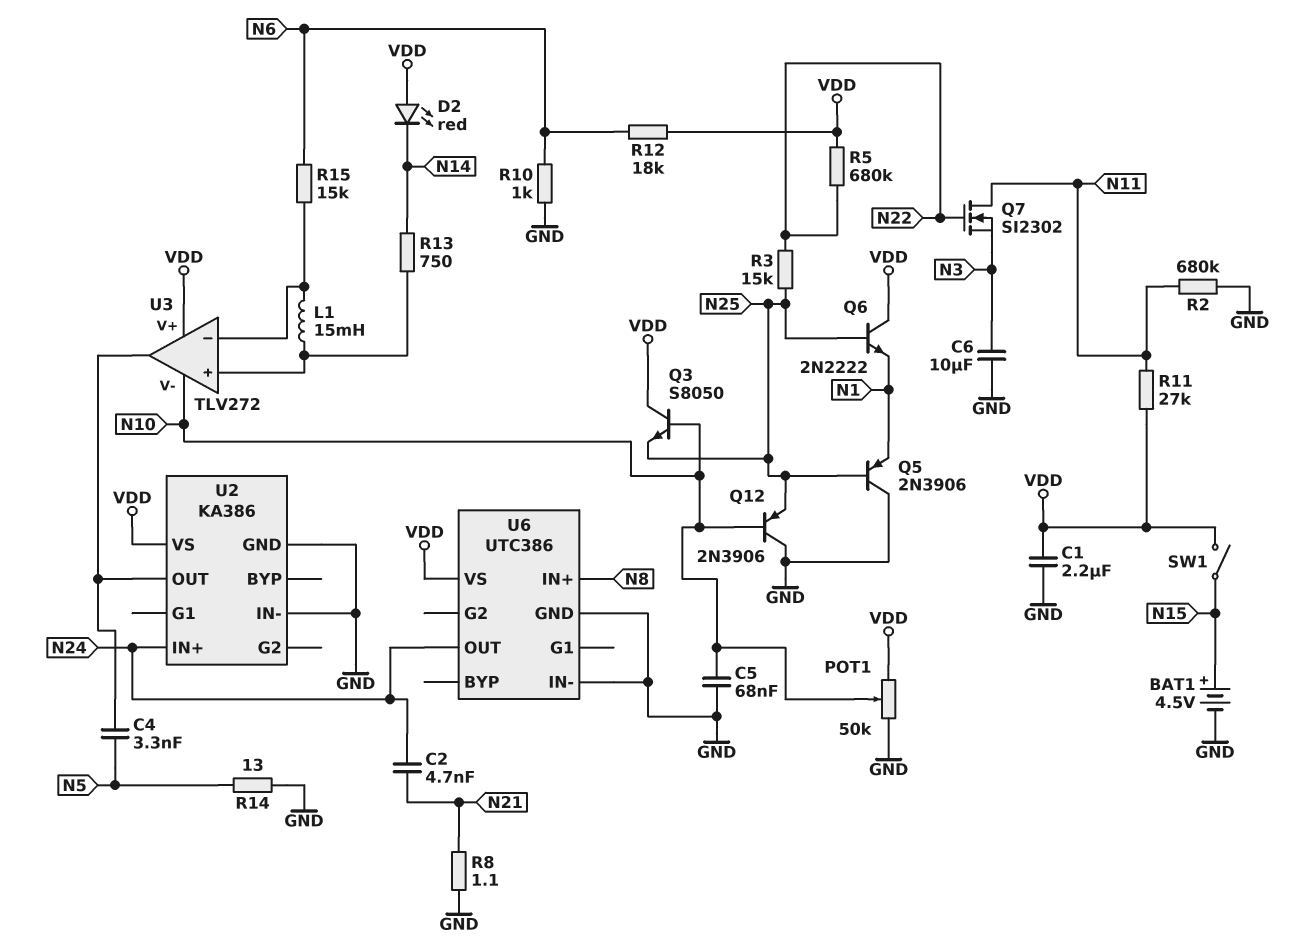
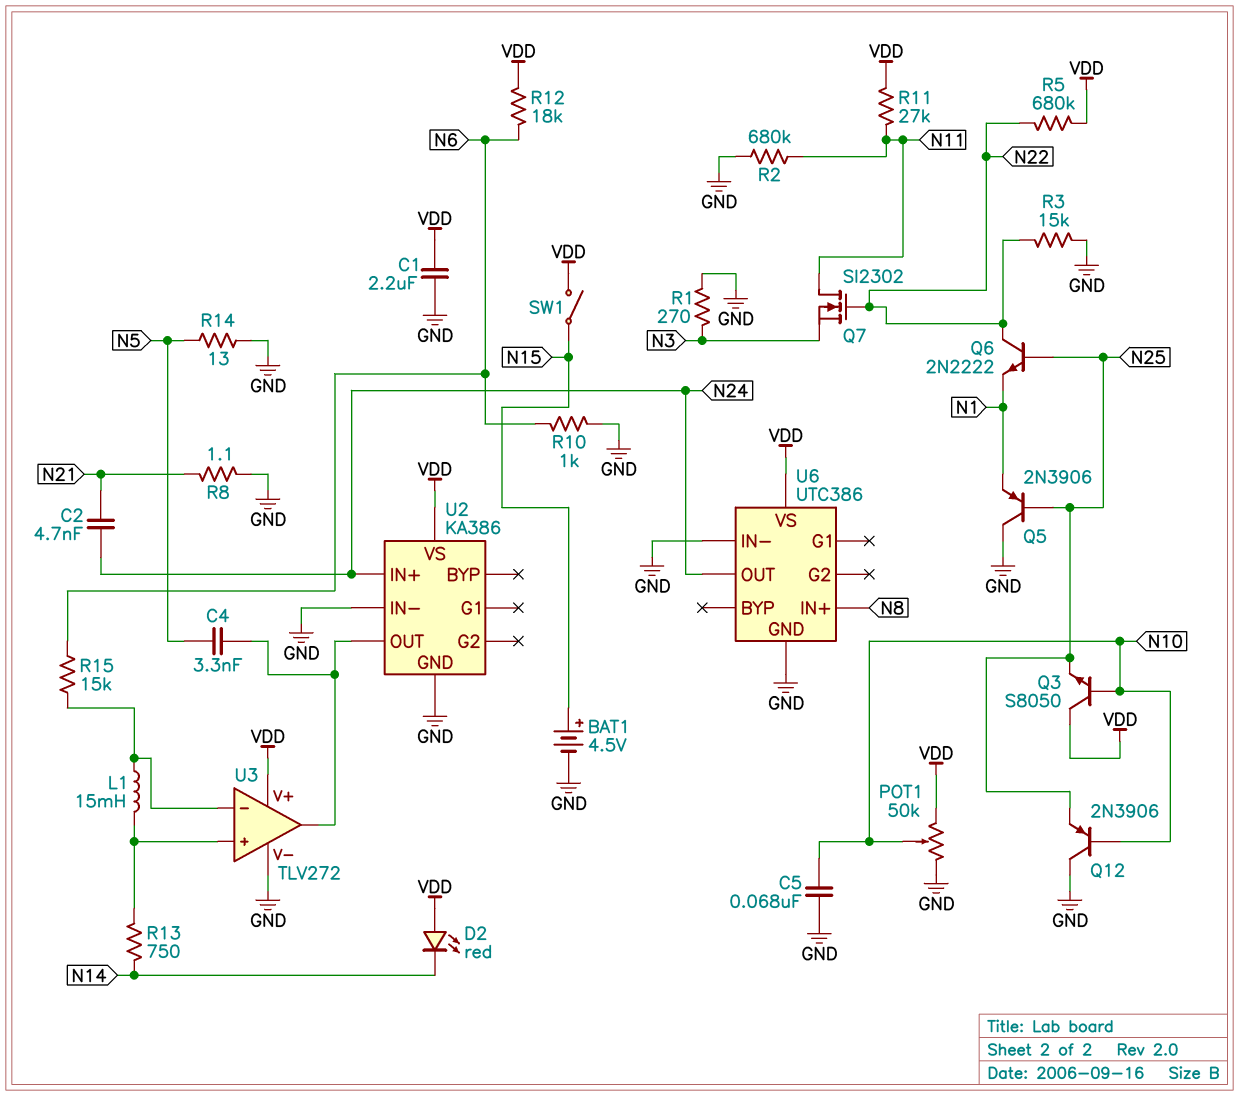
C6: 10uF (GND, N3) -> none
Q6: NPN 2N2222 (B N25, C VDD, E N1) -> NPN 2N2222 (B N25, C N22, E N1)
R1: none -> 270 (GND, N3)
R3: 15k (N22, N25) -> 15k (GND, N22)
U3 pin V-: N10 -> GND

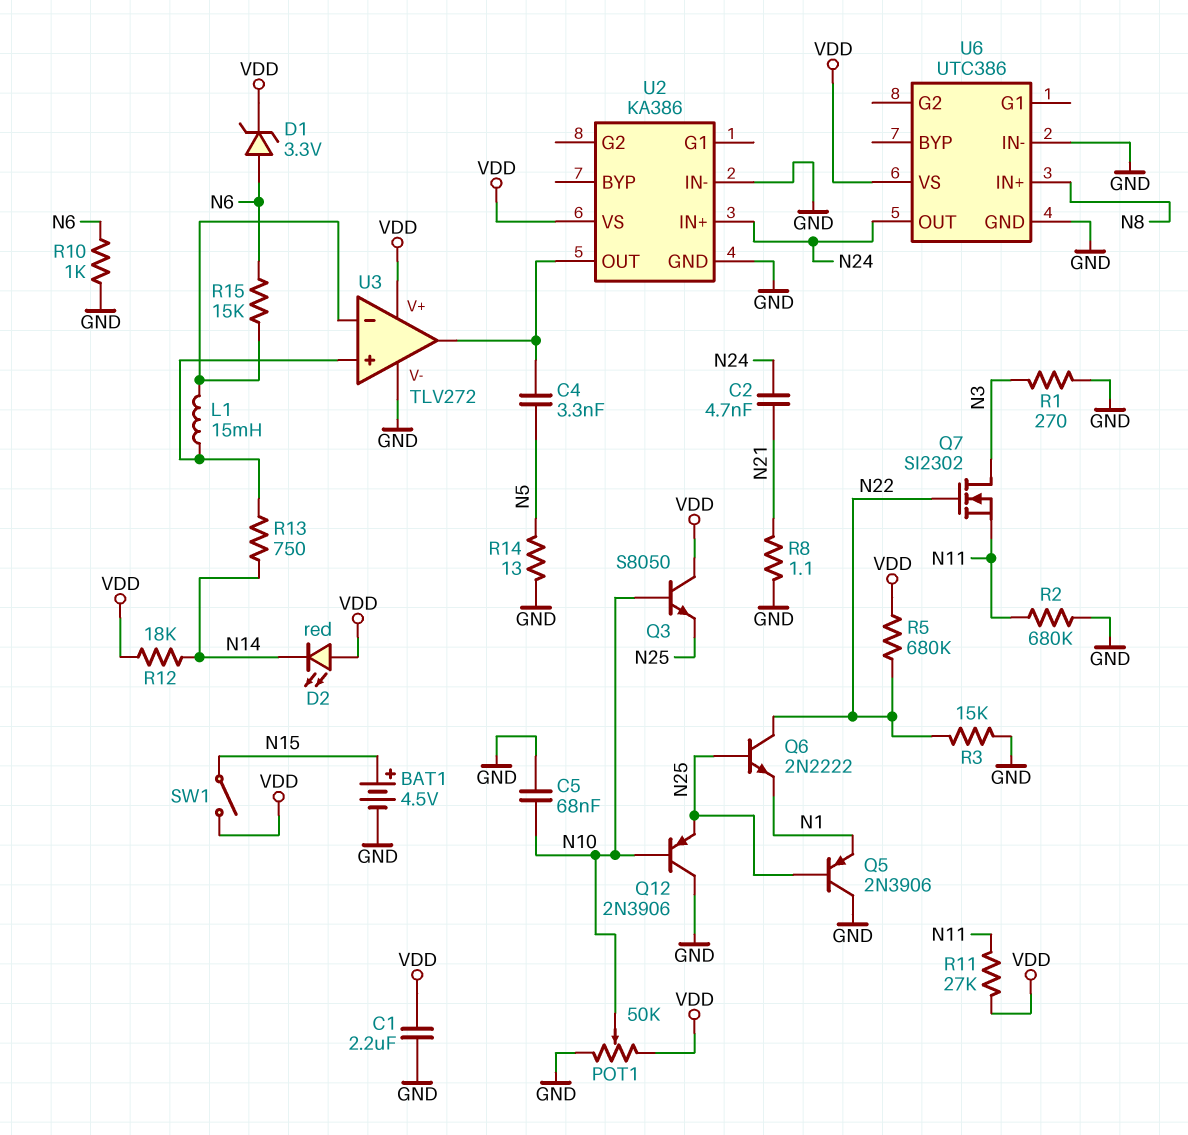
D1: none -> zener 3.3V (A N6, K VDD)
Q7: NMOS SI2302 (G N22, D N11, S N3) -> NMOS SI2302 (G N22, D N3, S N11)
R12: 18k (N6, VDD) -> 18k (N14, VDD)

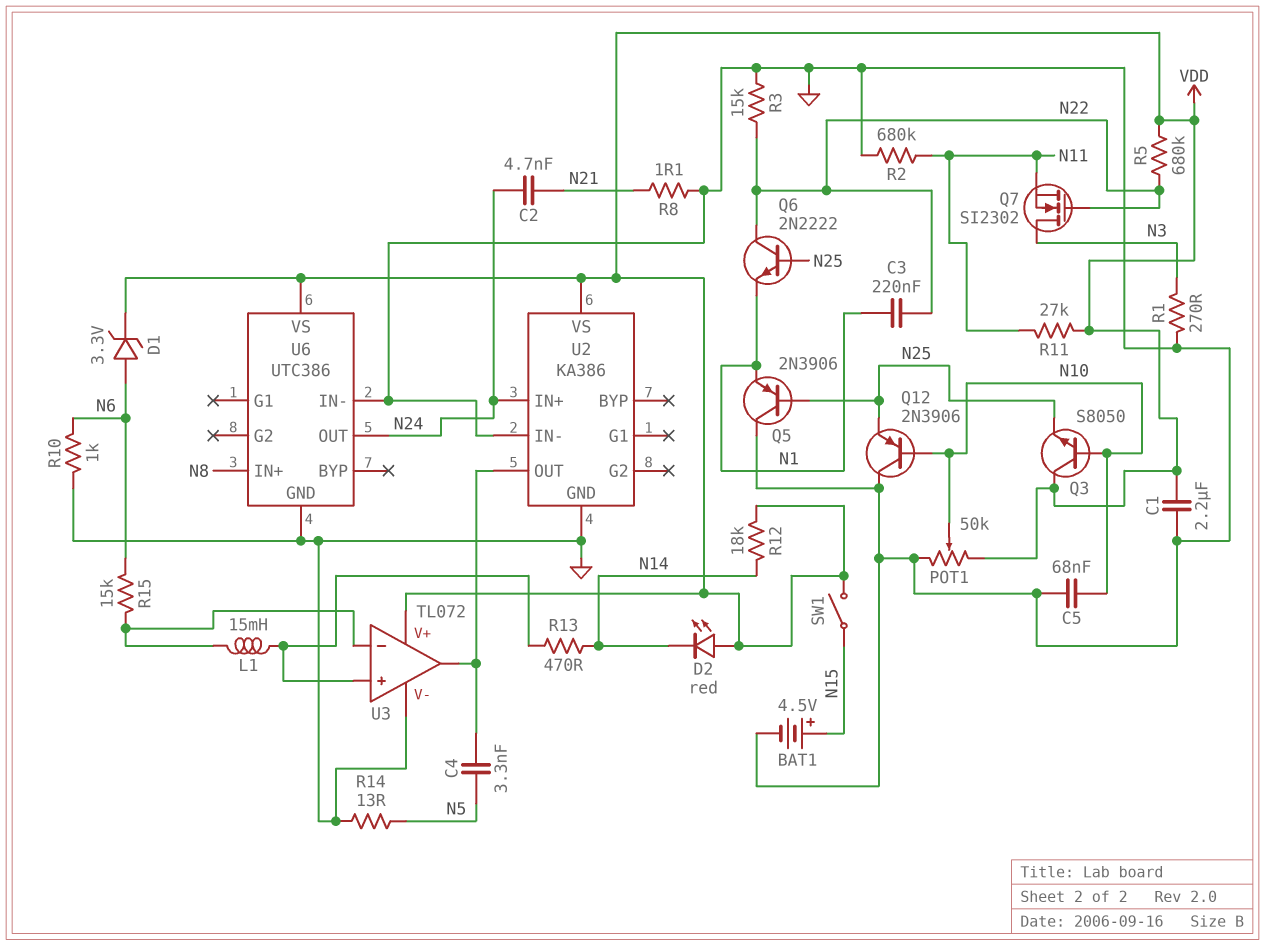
C3: none -> 220nF (N1, N22)
R13: 750 (N14, U3/in+) -> 470 (N14, U3/in+)
U3: TLV272 -> TL072

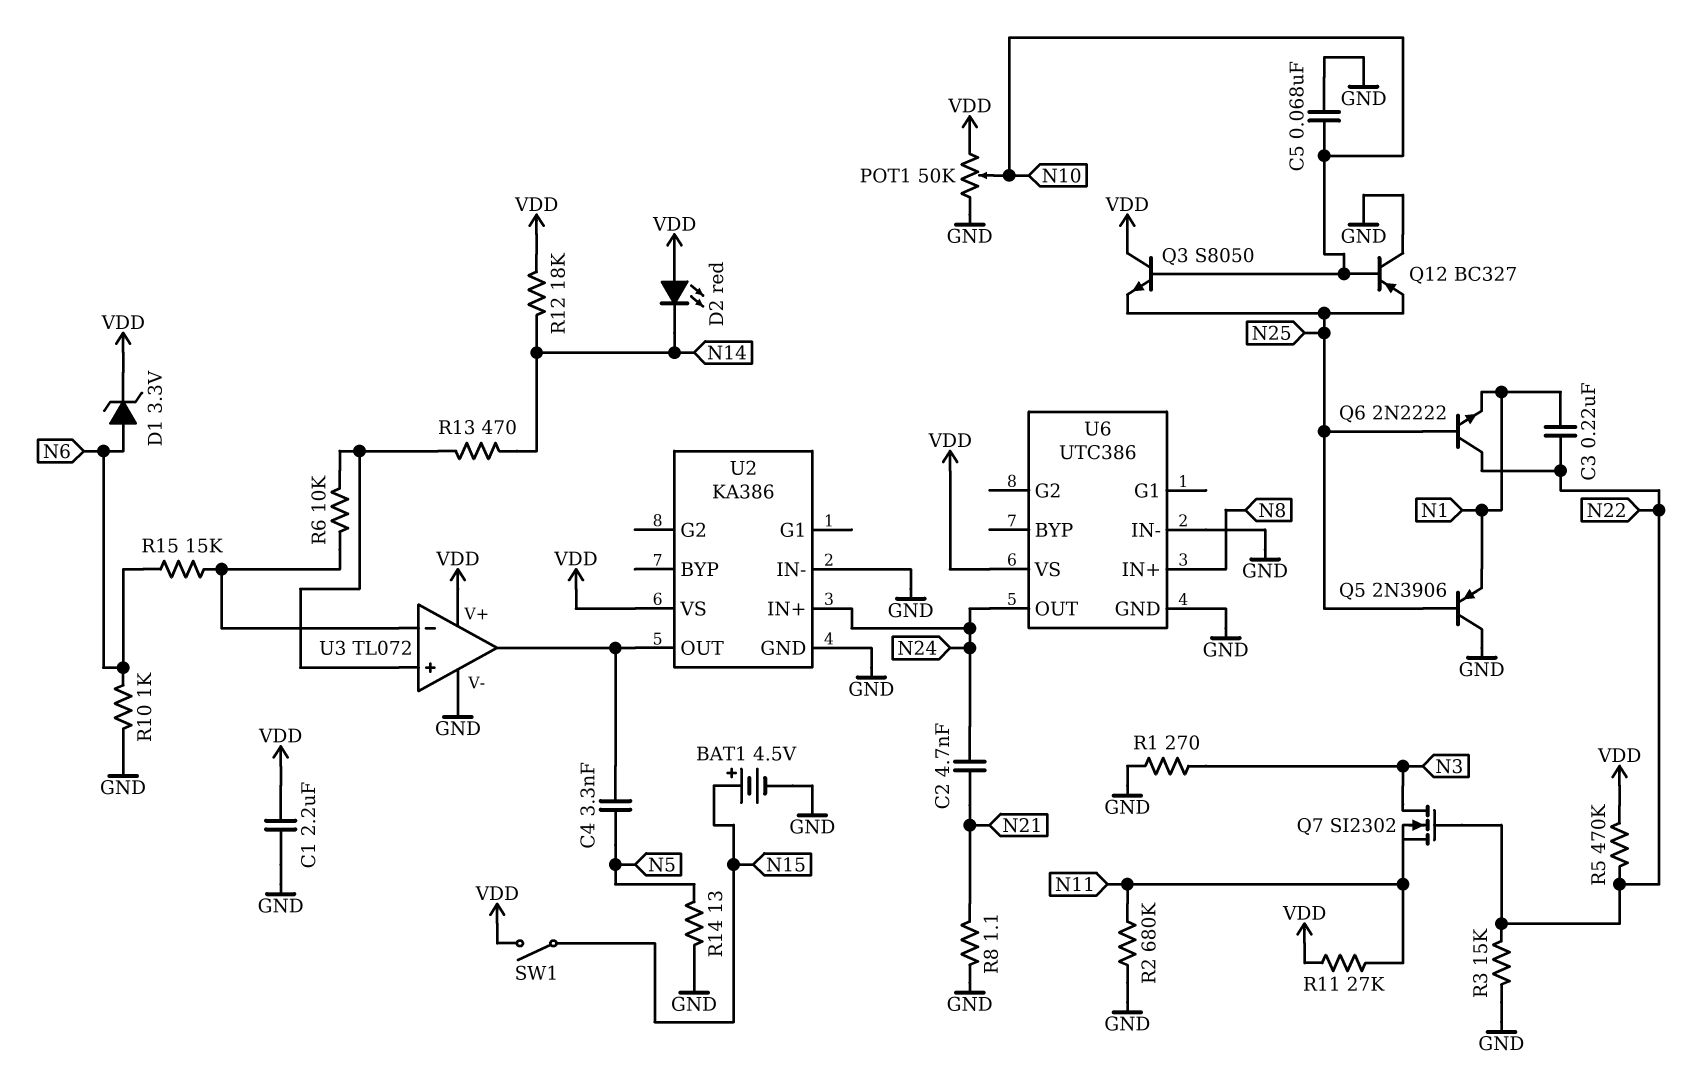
L1: 15mH (U3/in+, U3/in-) -> none
Q12: PNP 2N3906 (B N10, C GND, E N25) -> PNP BC327 (B N10, C GND, E N25)
R5: 680k (N22, VDD) -> 470k (N22, VDD)
R6: none -> 10k (U3/in+, U3/in-)

